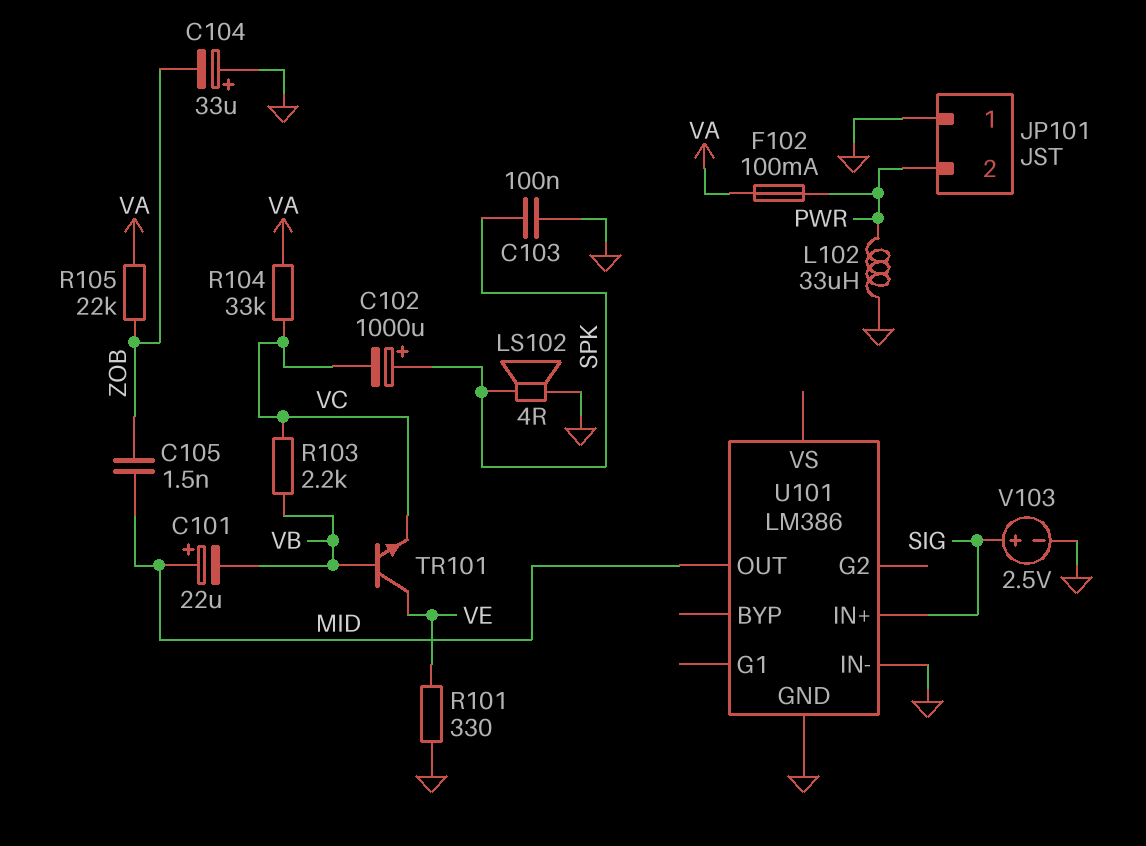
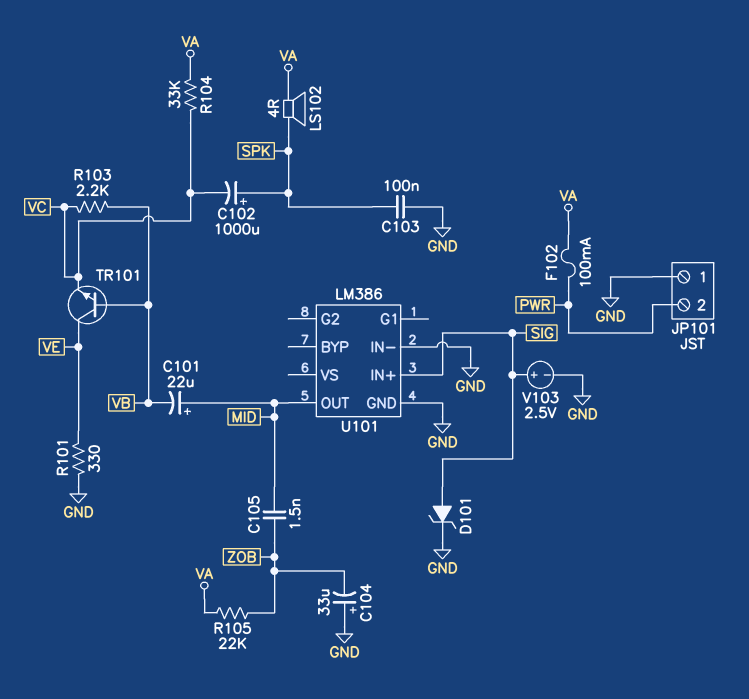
D101: none -> zener (A SIG, K GND)
L102: 33uH (GND, PWR) -> none
LS102: speaker 4R (GND, SPK) -> speaker 4R (SPK, VA)

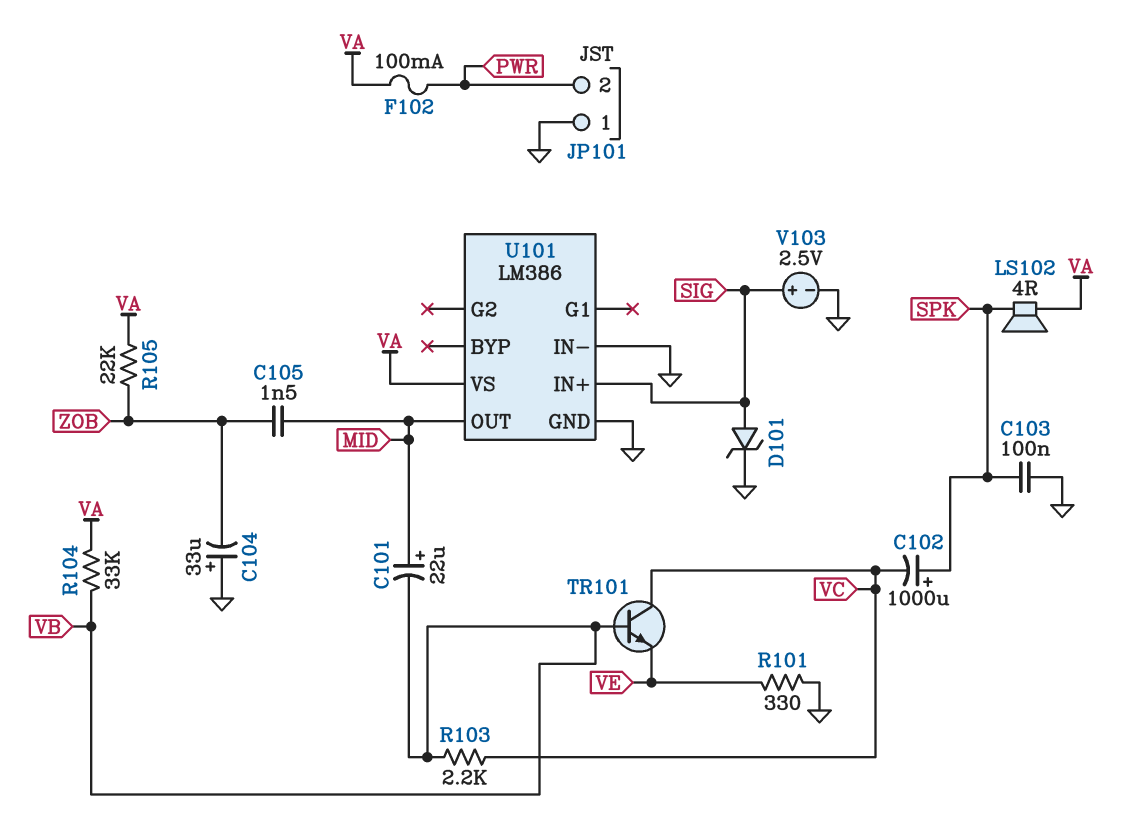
R104: 33k (VA, VC) -> 33k (VA, VB)
TR101: NPN (B VB, C VE, E VC) -> NPN (B VB, C VC, E VE)
U101 pin VS: none -> VA

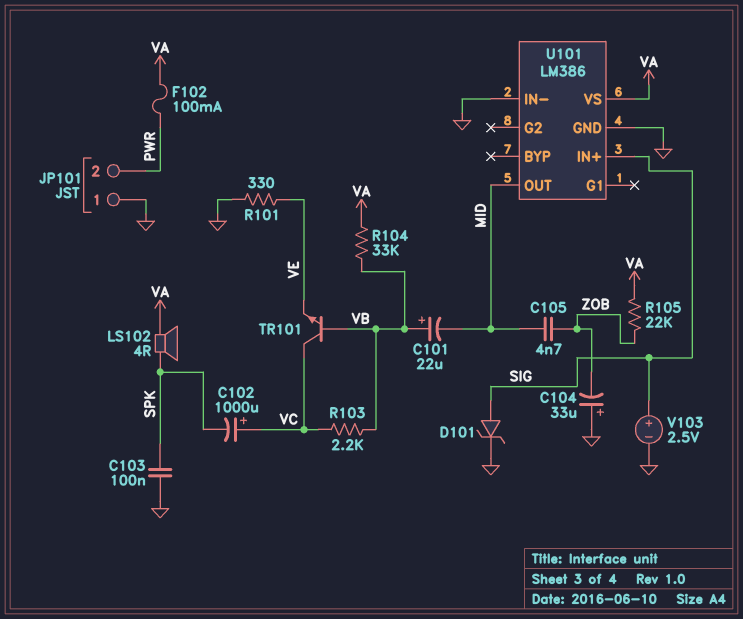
C101: 22uF (plus MID, minus VB) -> 22uF (plus VB, minus MID)
C102: 1000uF (plus SPK, minus VC) -> 1000uF (plus VC, minus SPK)
C105: 1.5nF (MID, ZOB) -> 4.7nF (MID, ZOB)

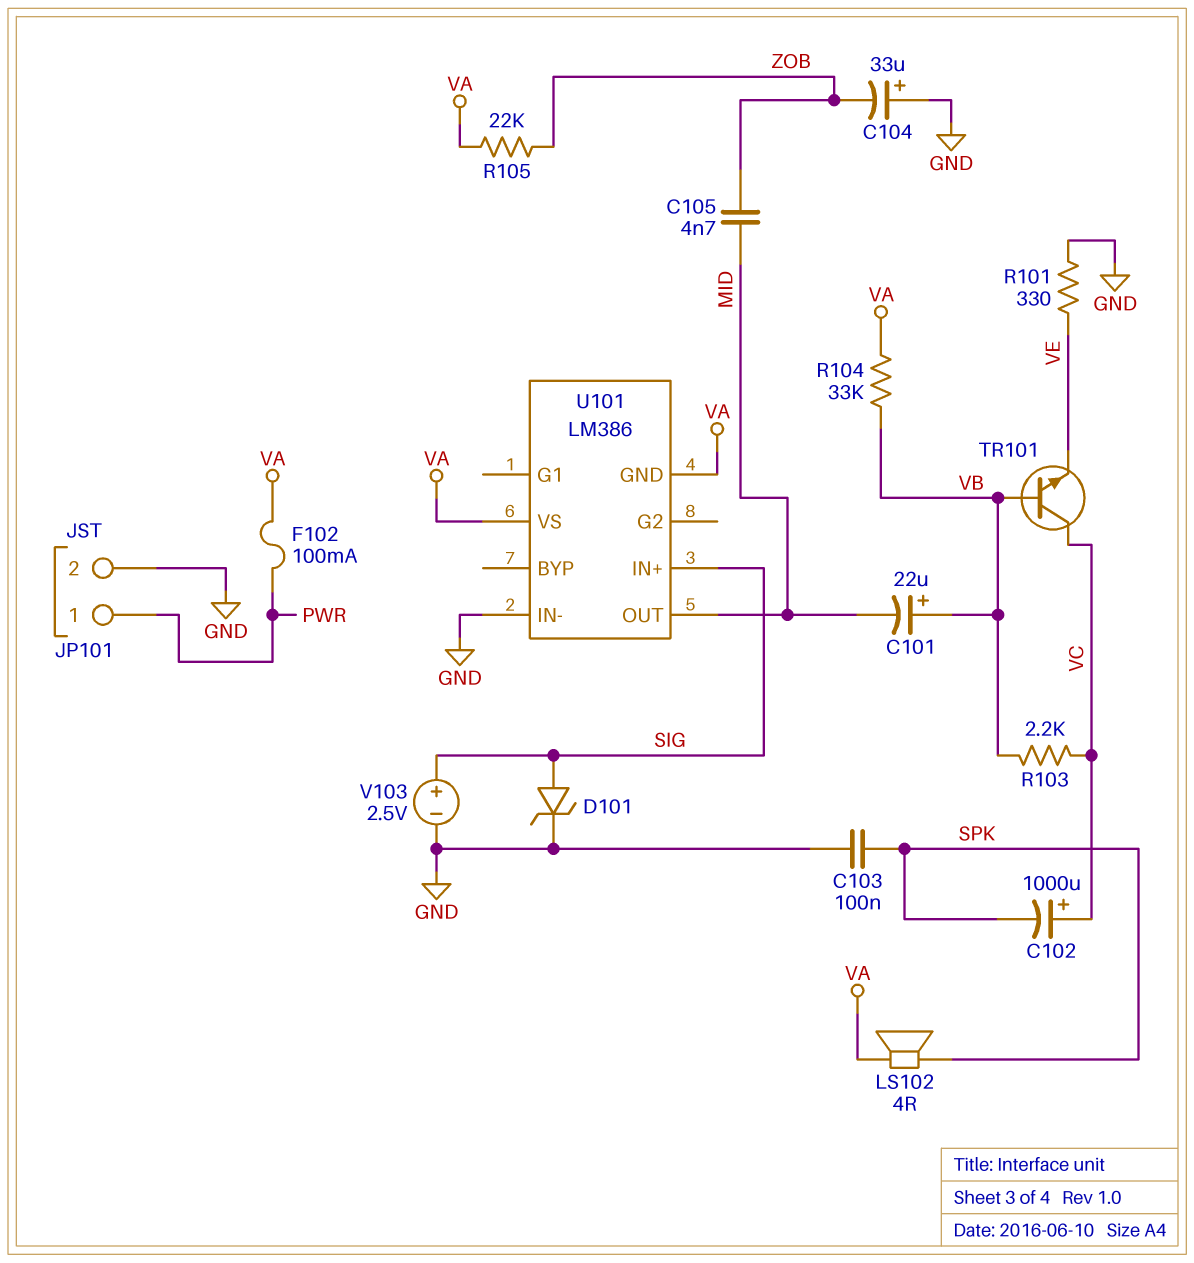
JP101 pin 1: GND -> PWR
JP101 pin 2: PWR -> GND
U101 pin GND: GND -> VA

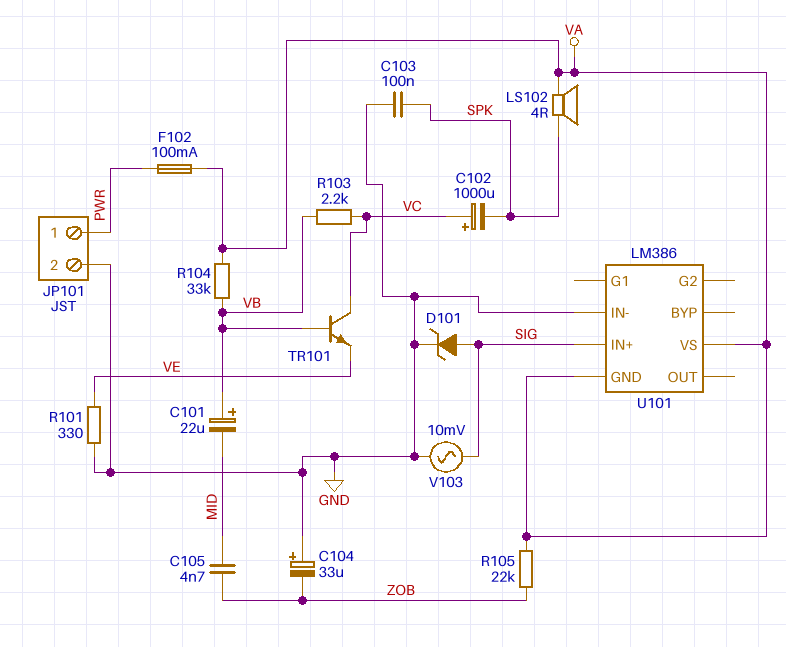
U101 pin OUT: MID -> none
V103: 2.5V (plus SIG, minus GND) -> AC 10mV (GND, SIG)

